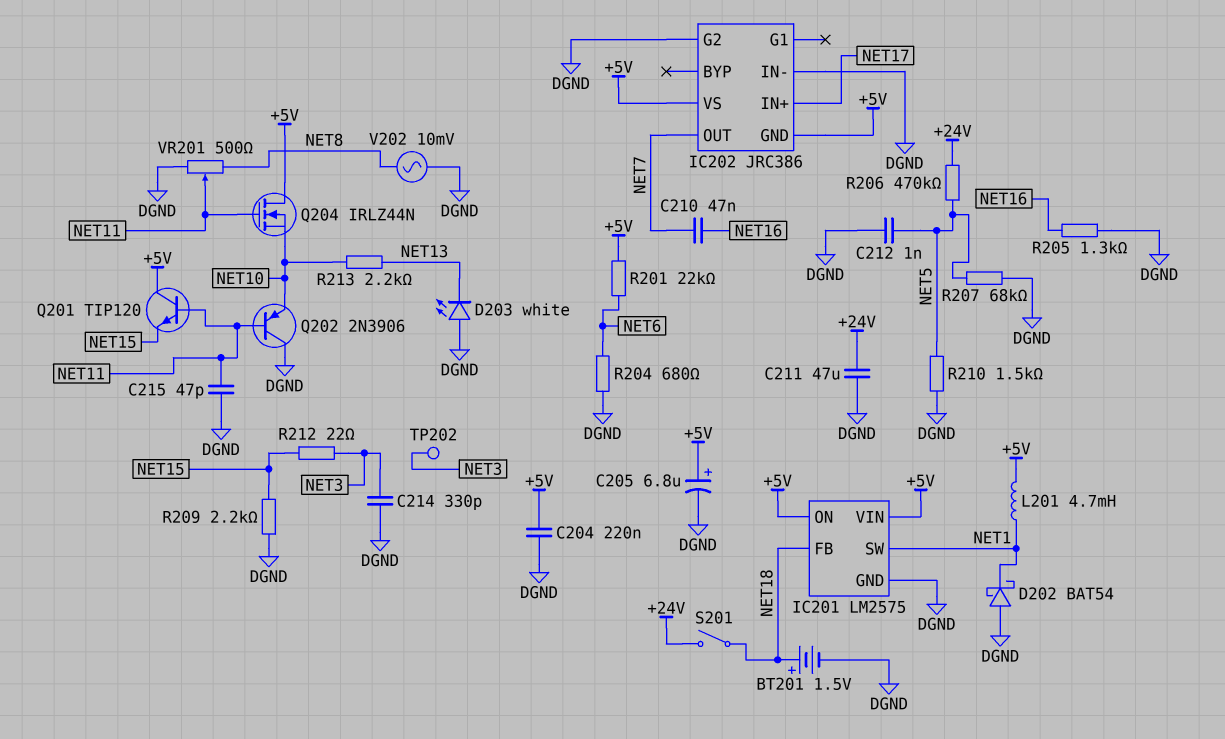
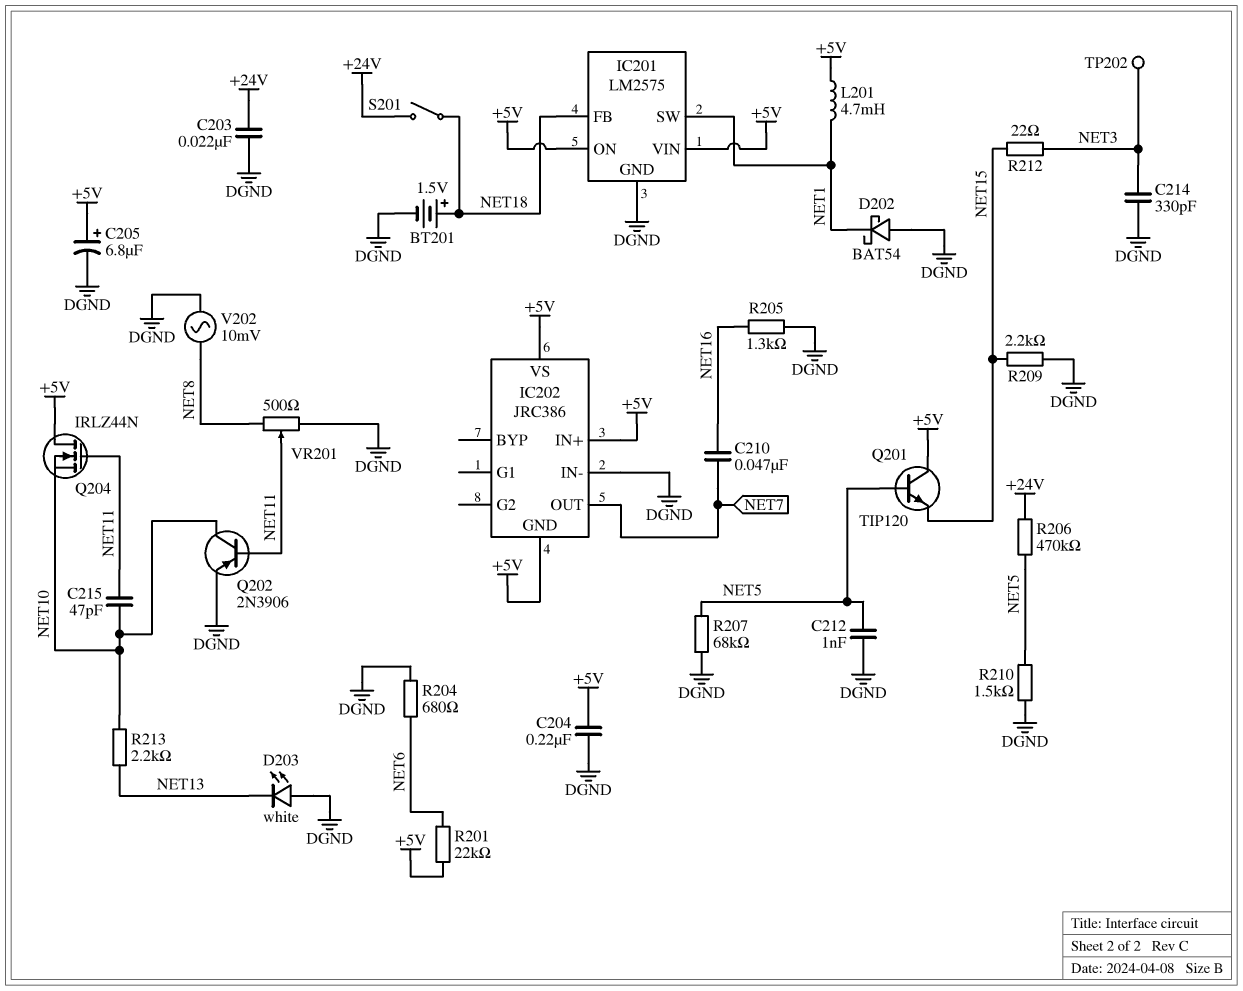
C203: none -> 22nF (+24V, DGND)
C211: 47uF (+24V, DGND) -> none
C215: 47pF (DGND, NET11) -> 47pF (NET10, NET11)
IC202 pin G2: DGND -> none
IC202 pin IN+: NET17 -> +5V
Q201: NPN TIP120 (B NET11, C +5V, E NET15) -> NPN TIP120 (B NET5, C +5V, E NET15)
Q202: PNP 2N3906 (B NET11, C DGND, E NET10) -> PNP 2N3906 (B NET11, C NET10, E DGND)

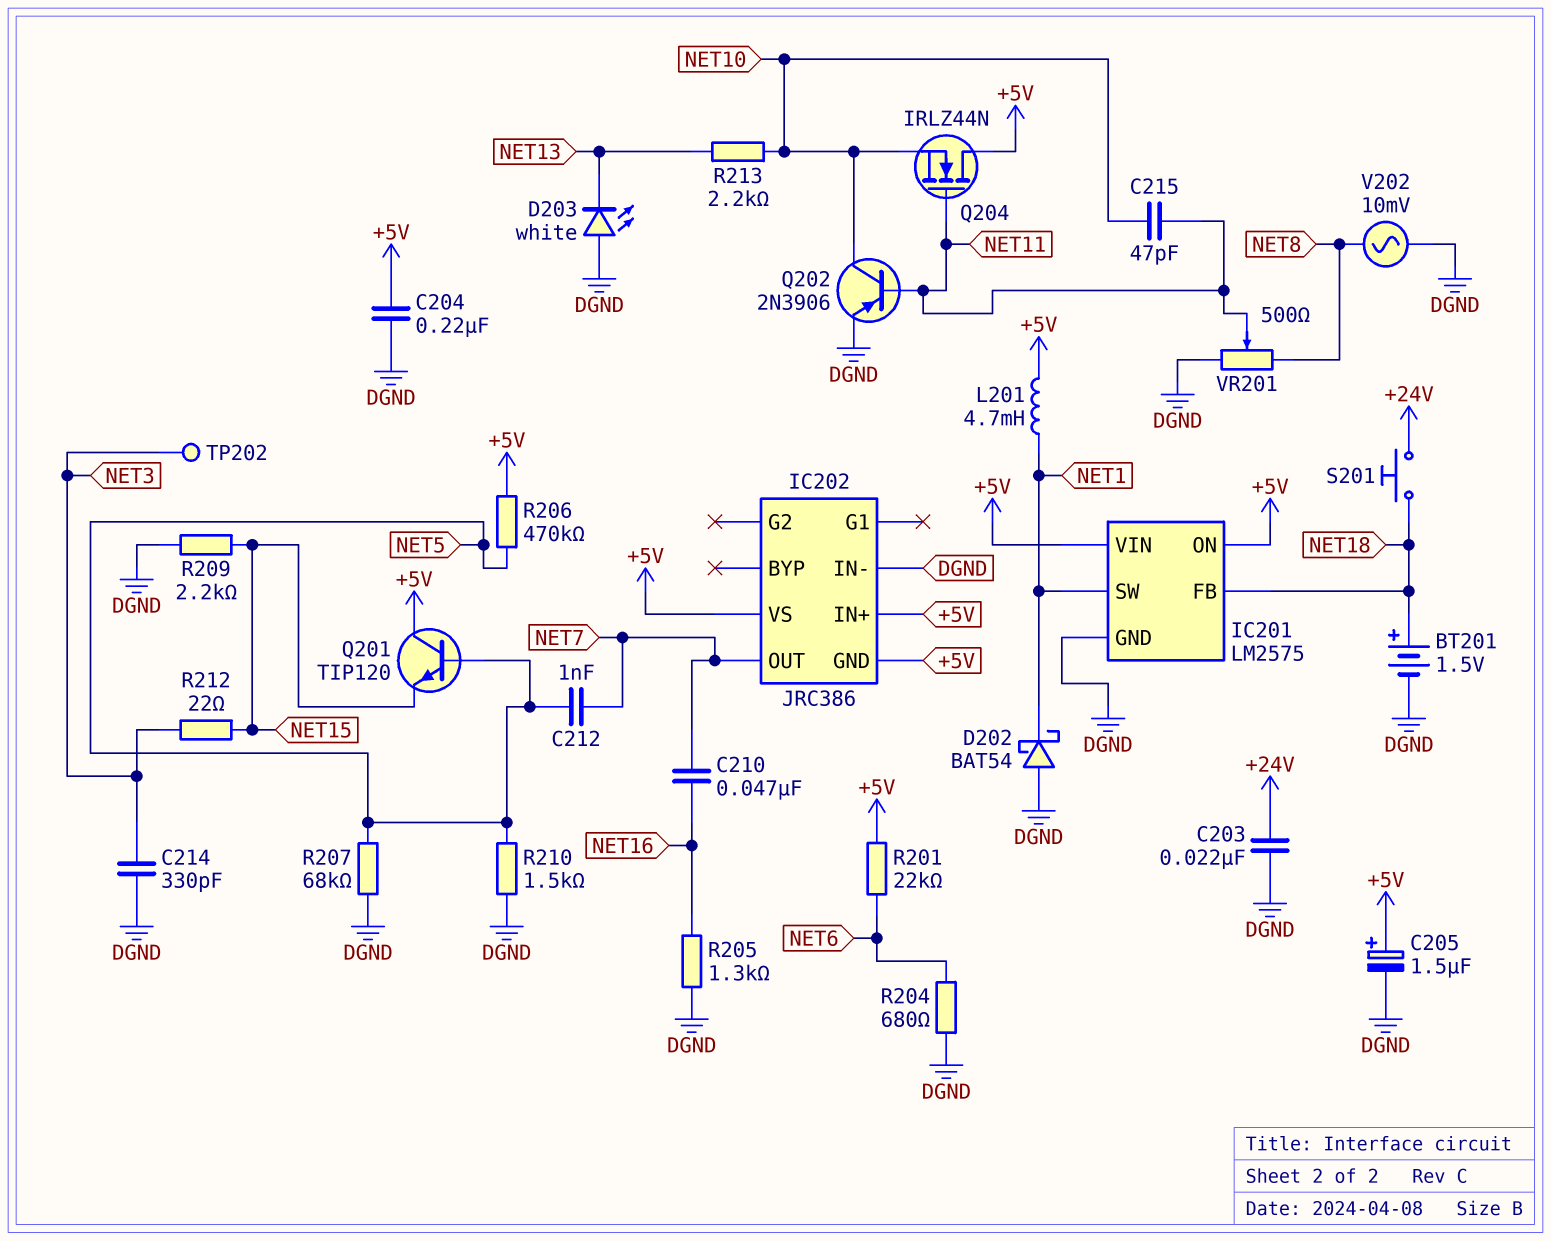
C205: 6.8uF (plus +5V, minus DGND) -> 1.5uF (plus +5V, minus DGND)
C212: 1nF (DGND, NET5) -> 1nF (NET5, NET7)
R206: 470k (+24V, NET5) -> 470k (+5V, NET5)
S201: switch (+24V, NET18) -> button (+24V, NET18)

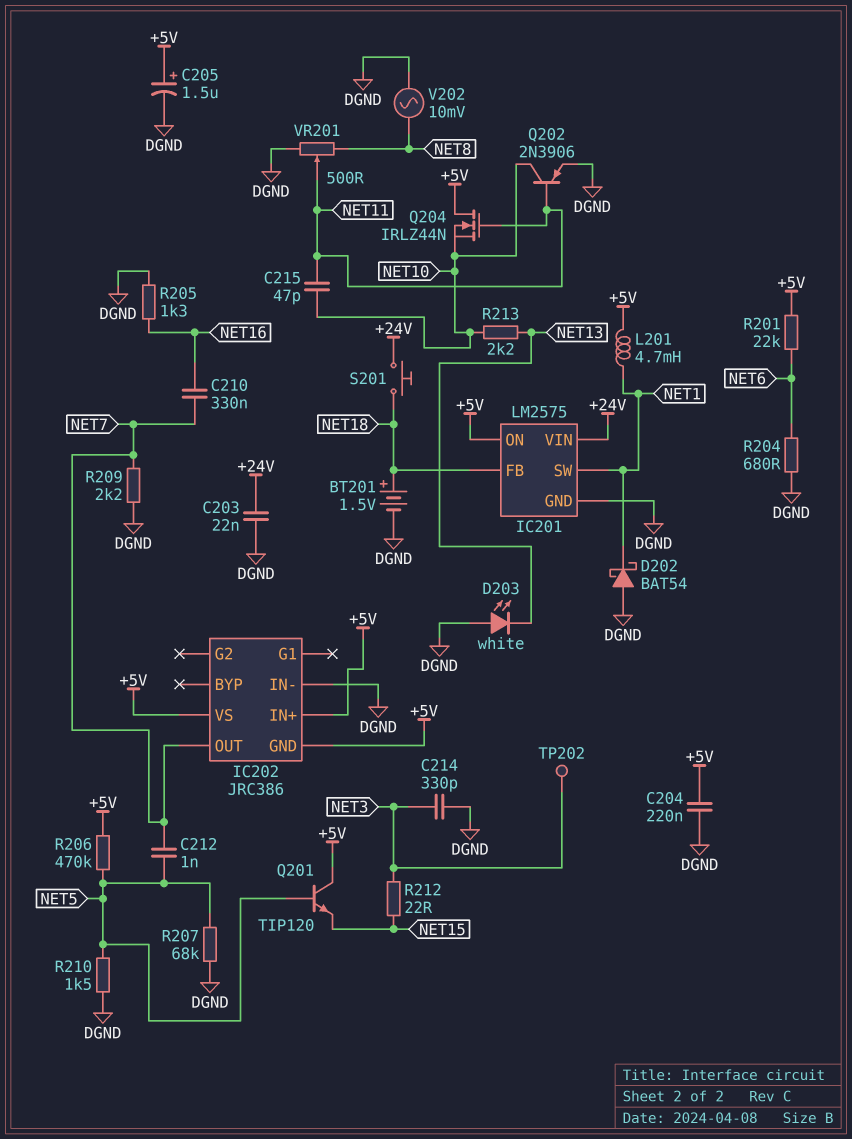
C210: 47nF (NET7, NET16) -> 330nF (NET7, NET16)
IC201 pin VIN: +5V -> +24V
R209: 2.2k (DGND, NET15) -> 2.2k (DGND, NET7)

